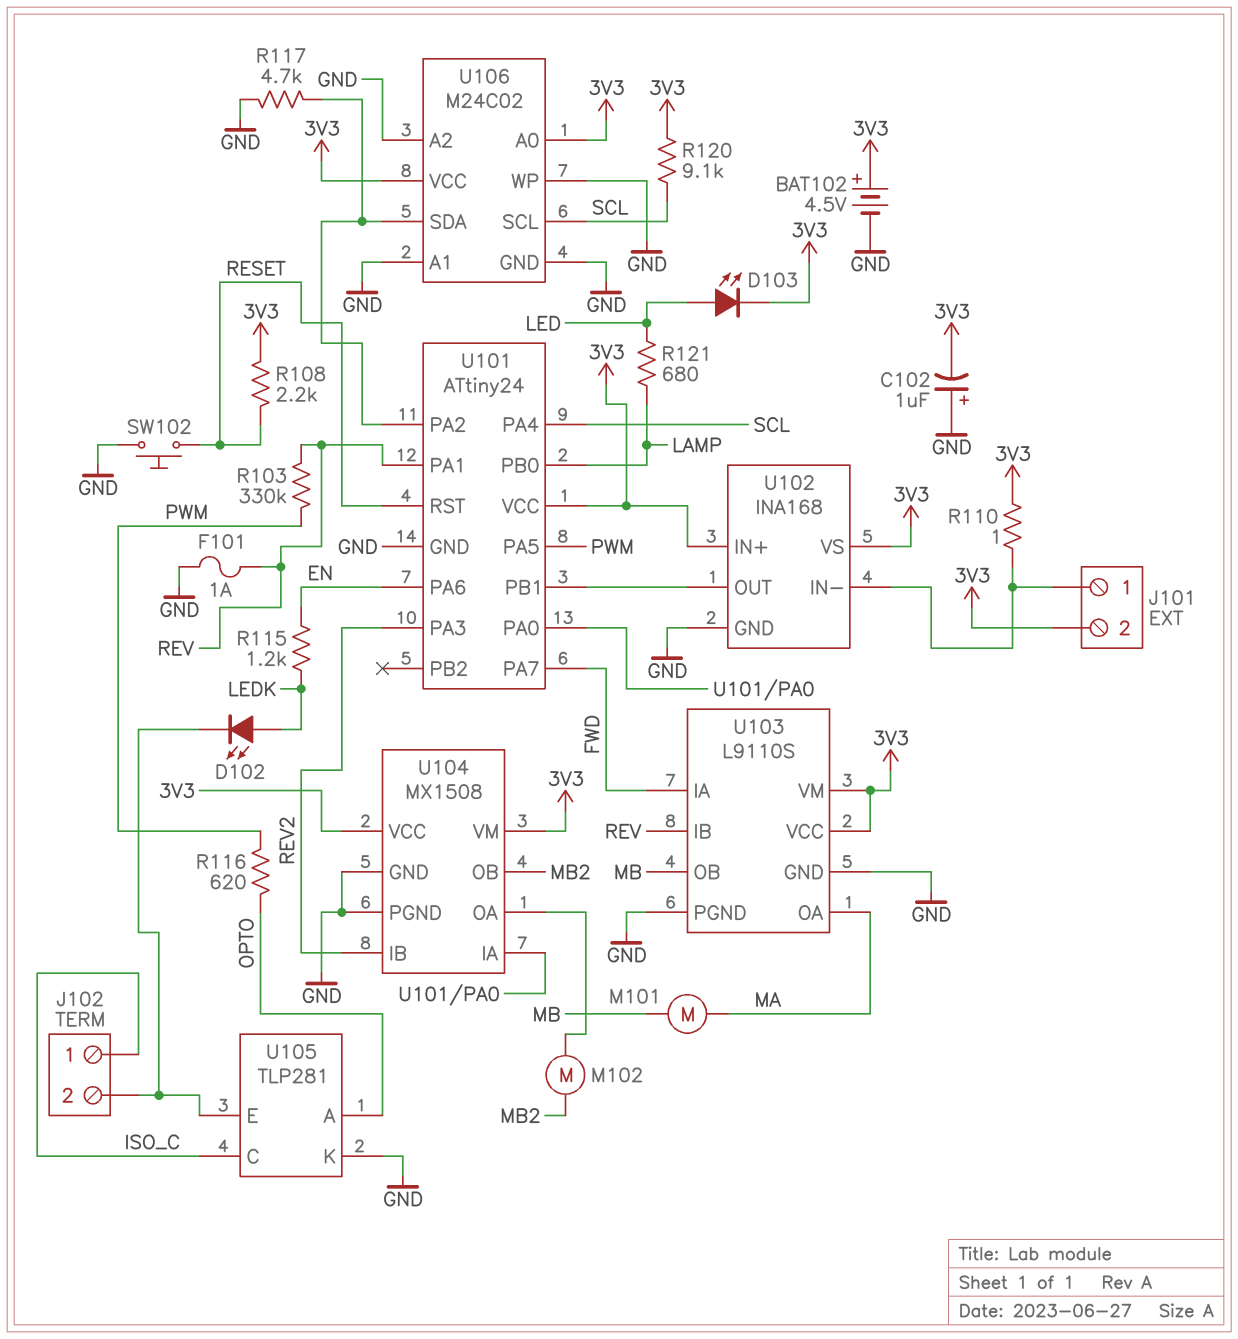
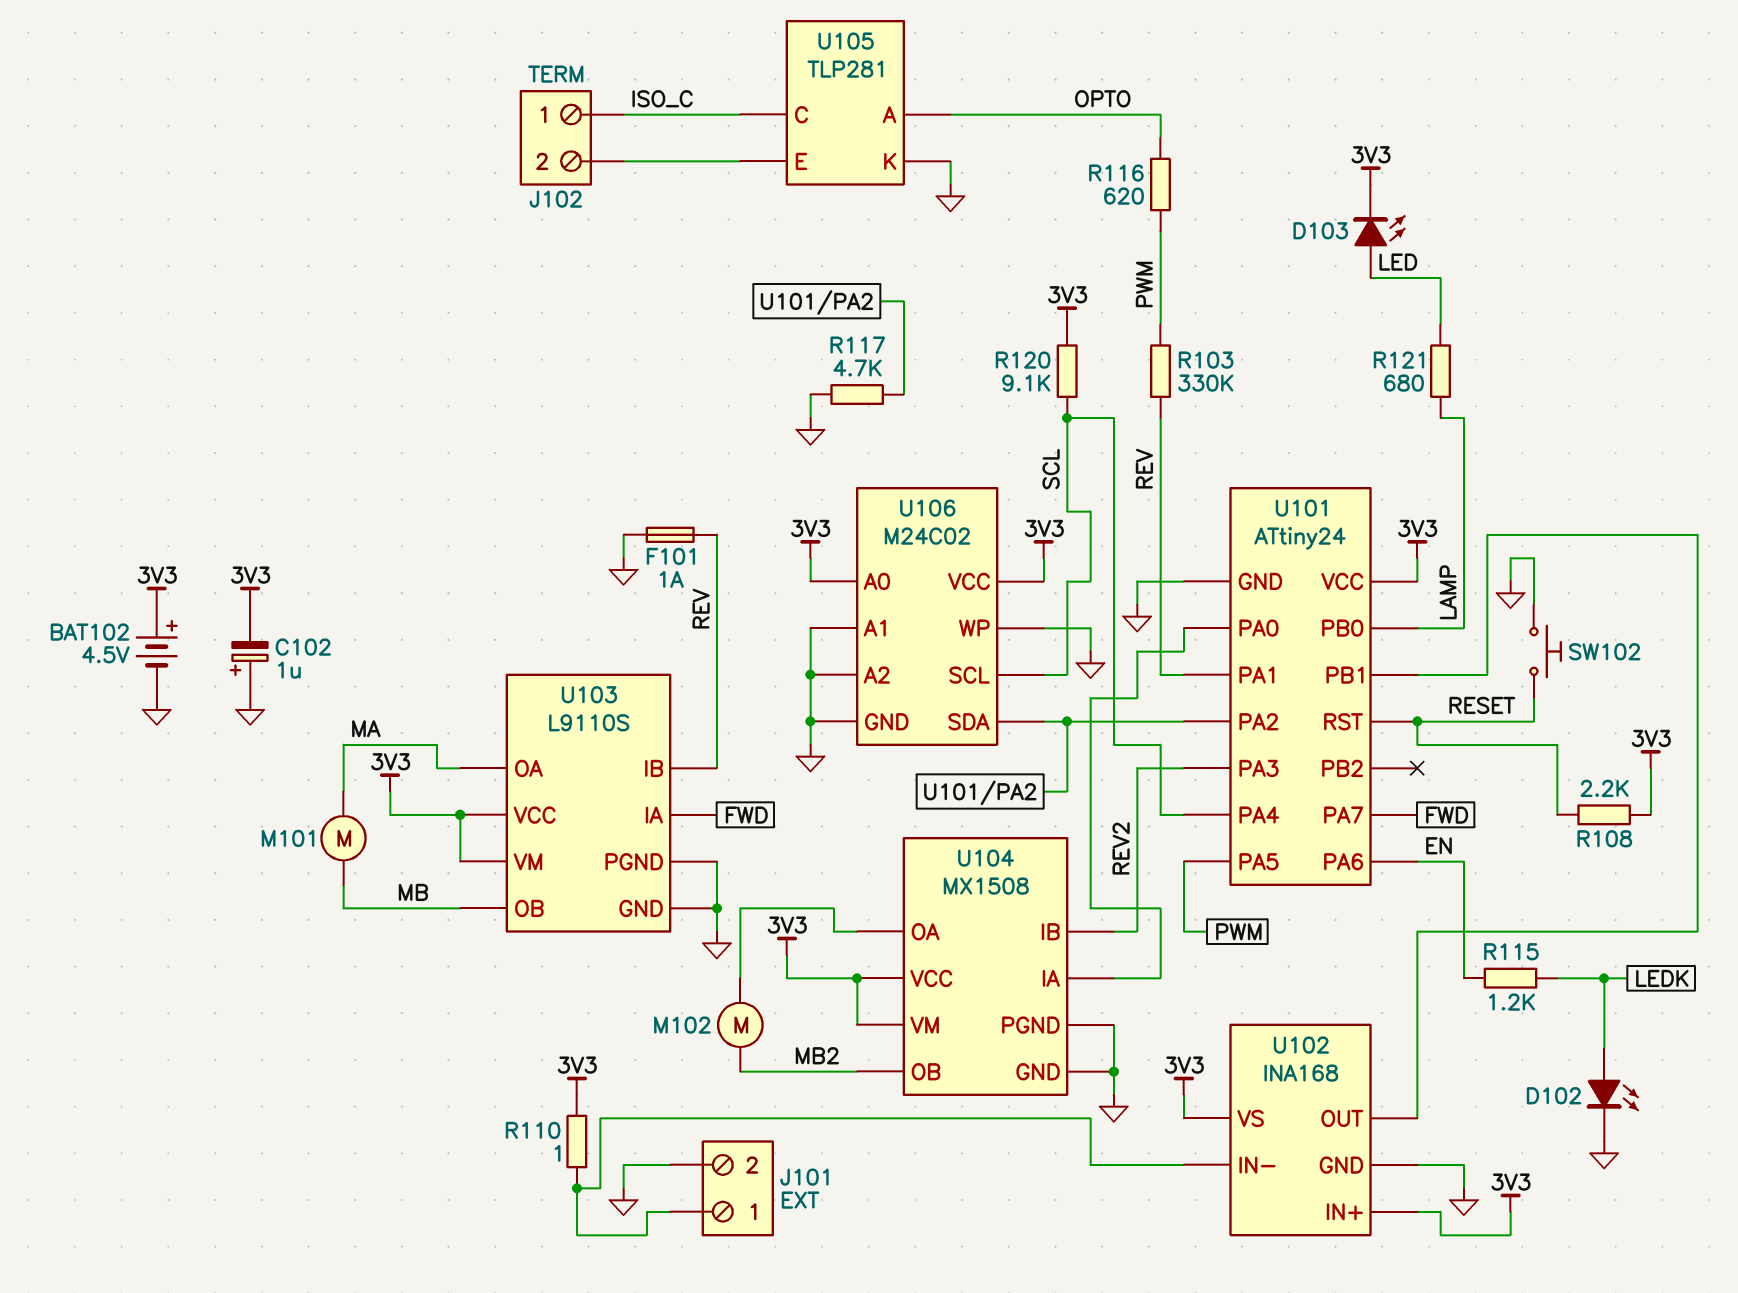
D102: LED (A LEDK, K J102/2) -> LED (A LEDK, K GND)
J101 pin 2: 3V3 -> GND

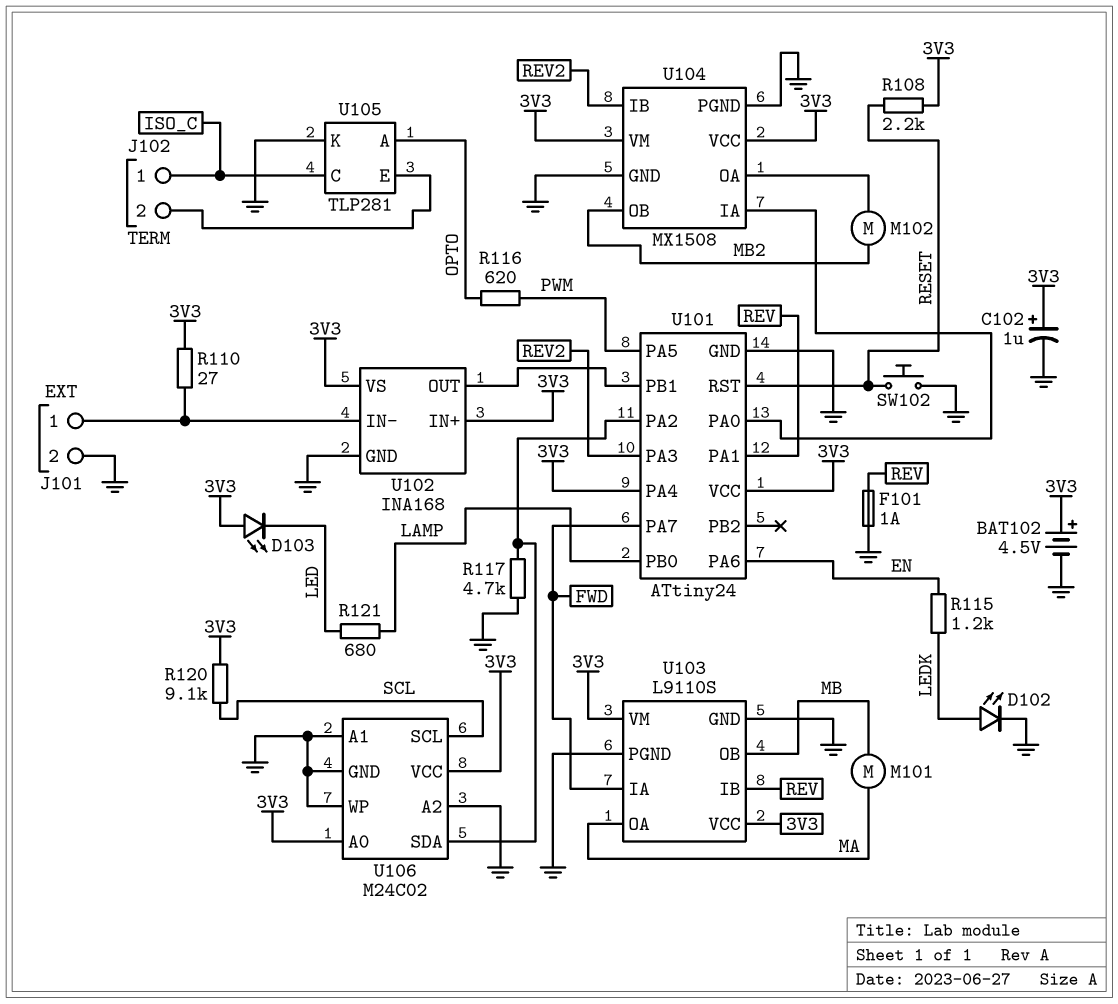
C102: 1uF (plus GND, minus 3V3) -> 1uF (plus 3V3, minus GND)
D103: LED (A LED, K 3V3) -> LED (A 3V3, K LED)
R103: 330k (PWM, REV) -> none
R110: 1 (3V3, J101/1) -> 27 (3V3, J101/1)
U101 pin PA4: SCL -> 3V3

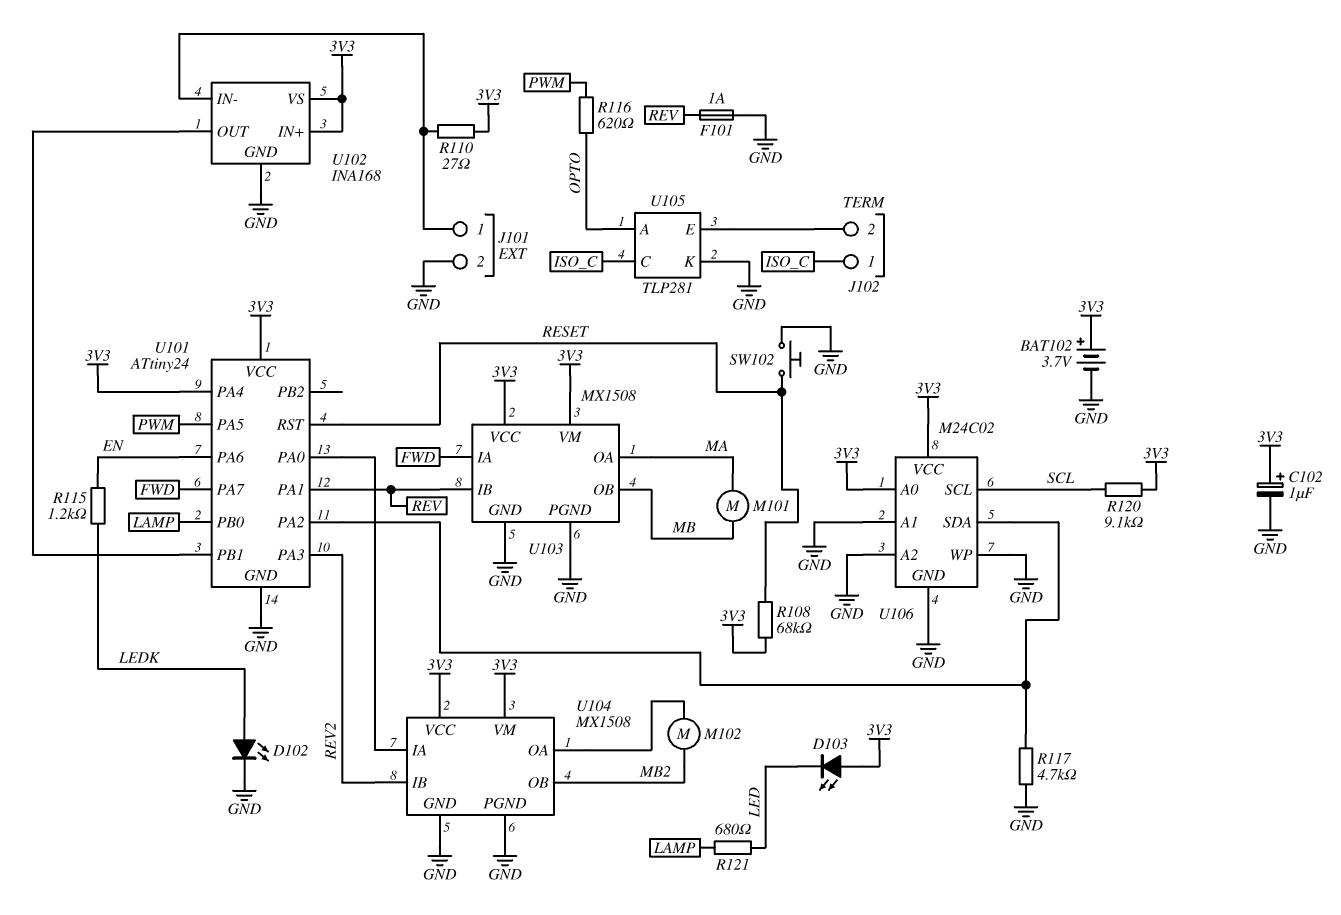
BAT102: 4.5V (plus 3V3, minus GND) -> 3.7V (plus 3V3, minus GND)
R108: 2.2k (3V3, RESET) -> 68k (3V3, RESET)
U103: L9110S -> MX1508

